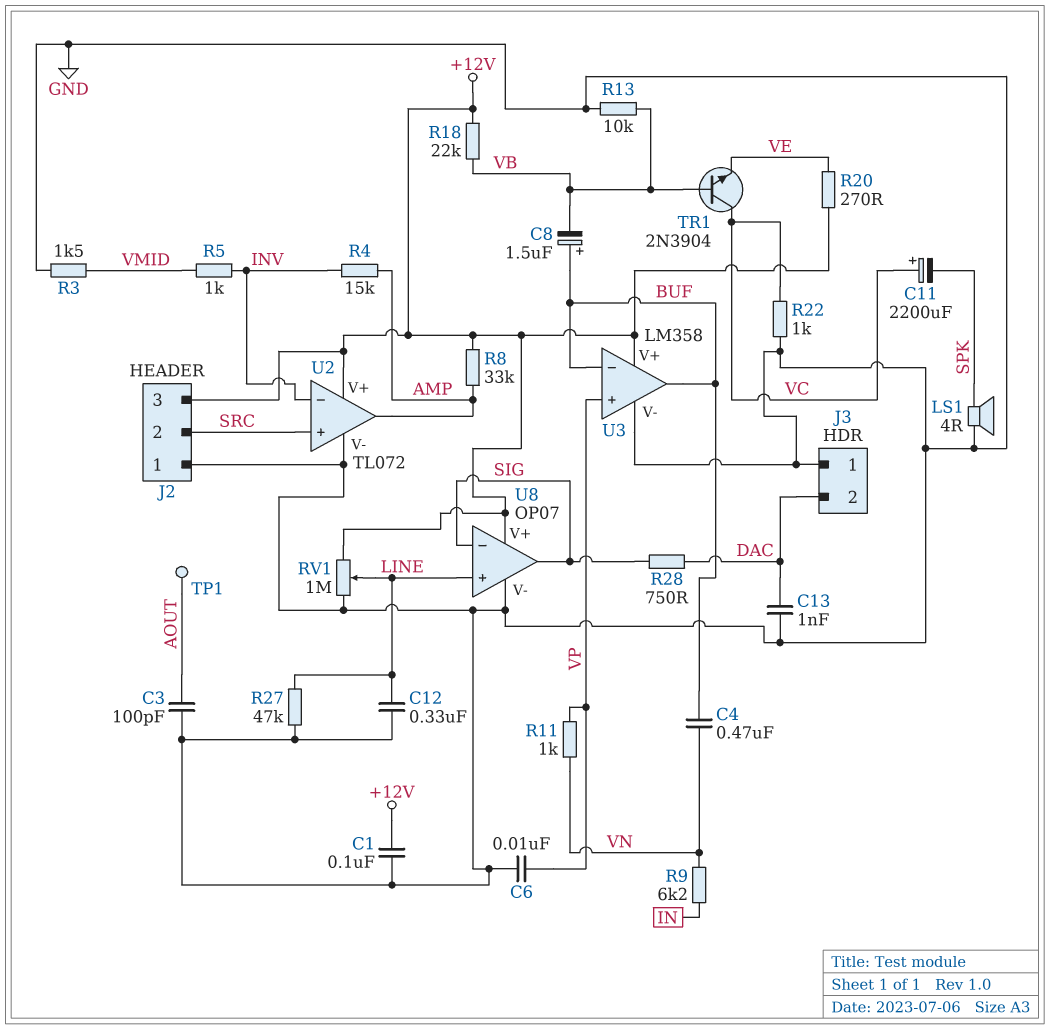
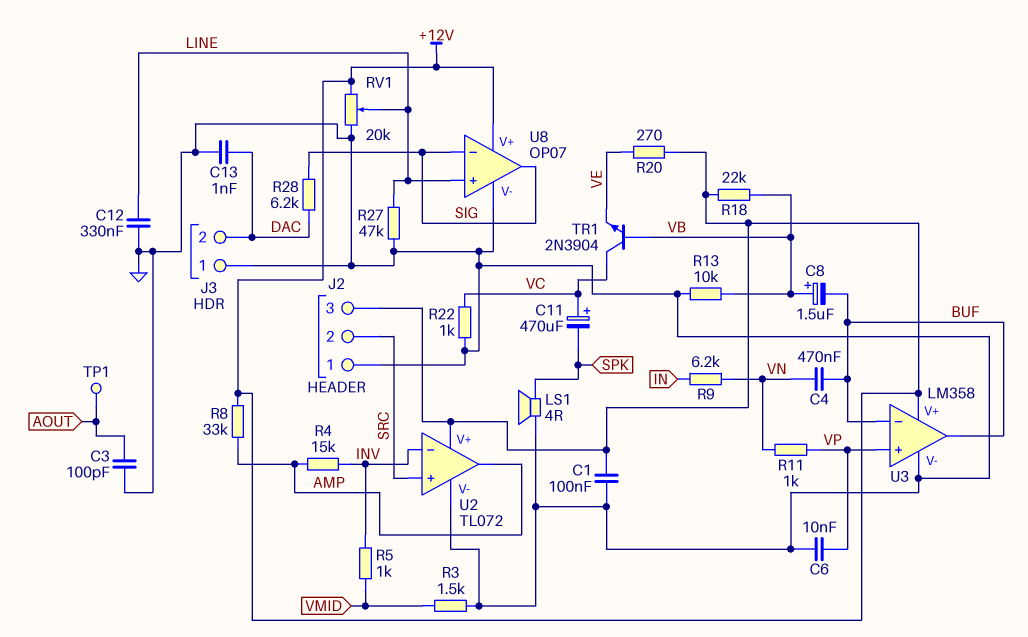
C8: 1.5uF (plus BUF, minus VB) -> 1.5uF (plus VB, minus BUF)
C11: 2200uF (plus VC, minus SPK) -> 470uF (plus VC, minus SPK)
R28: 750 (DAC, SIG) -> 6.2k (DAC, SIG)
RV1: 1M (+12V, GND, wiper LINE) -> 20k (+12V, GND, wiper LINE)

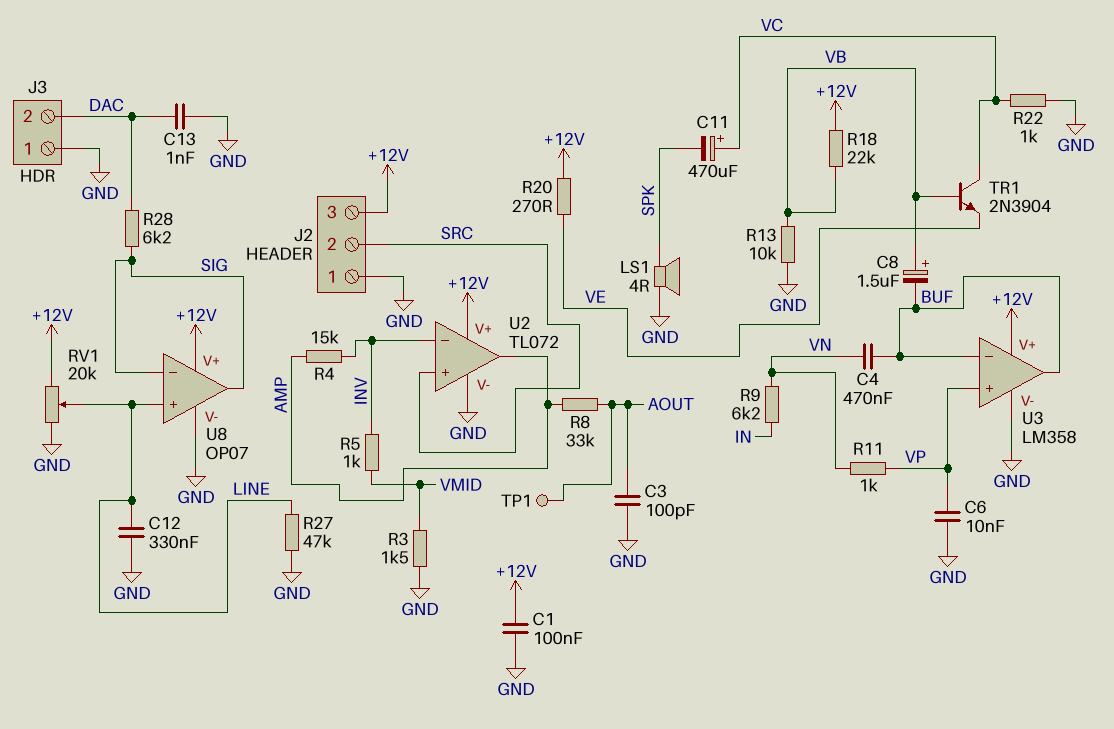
R8: 33k (+12V, AMP) -> 33k (AMP, AOUT)

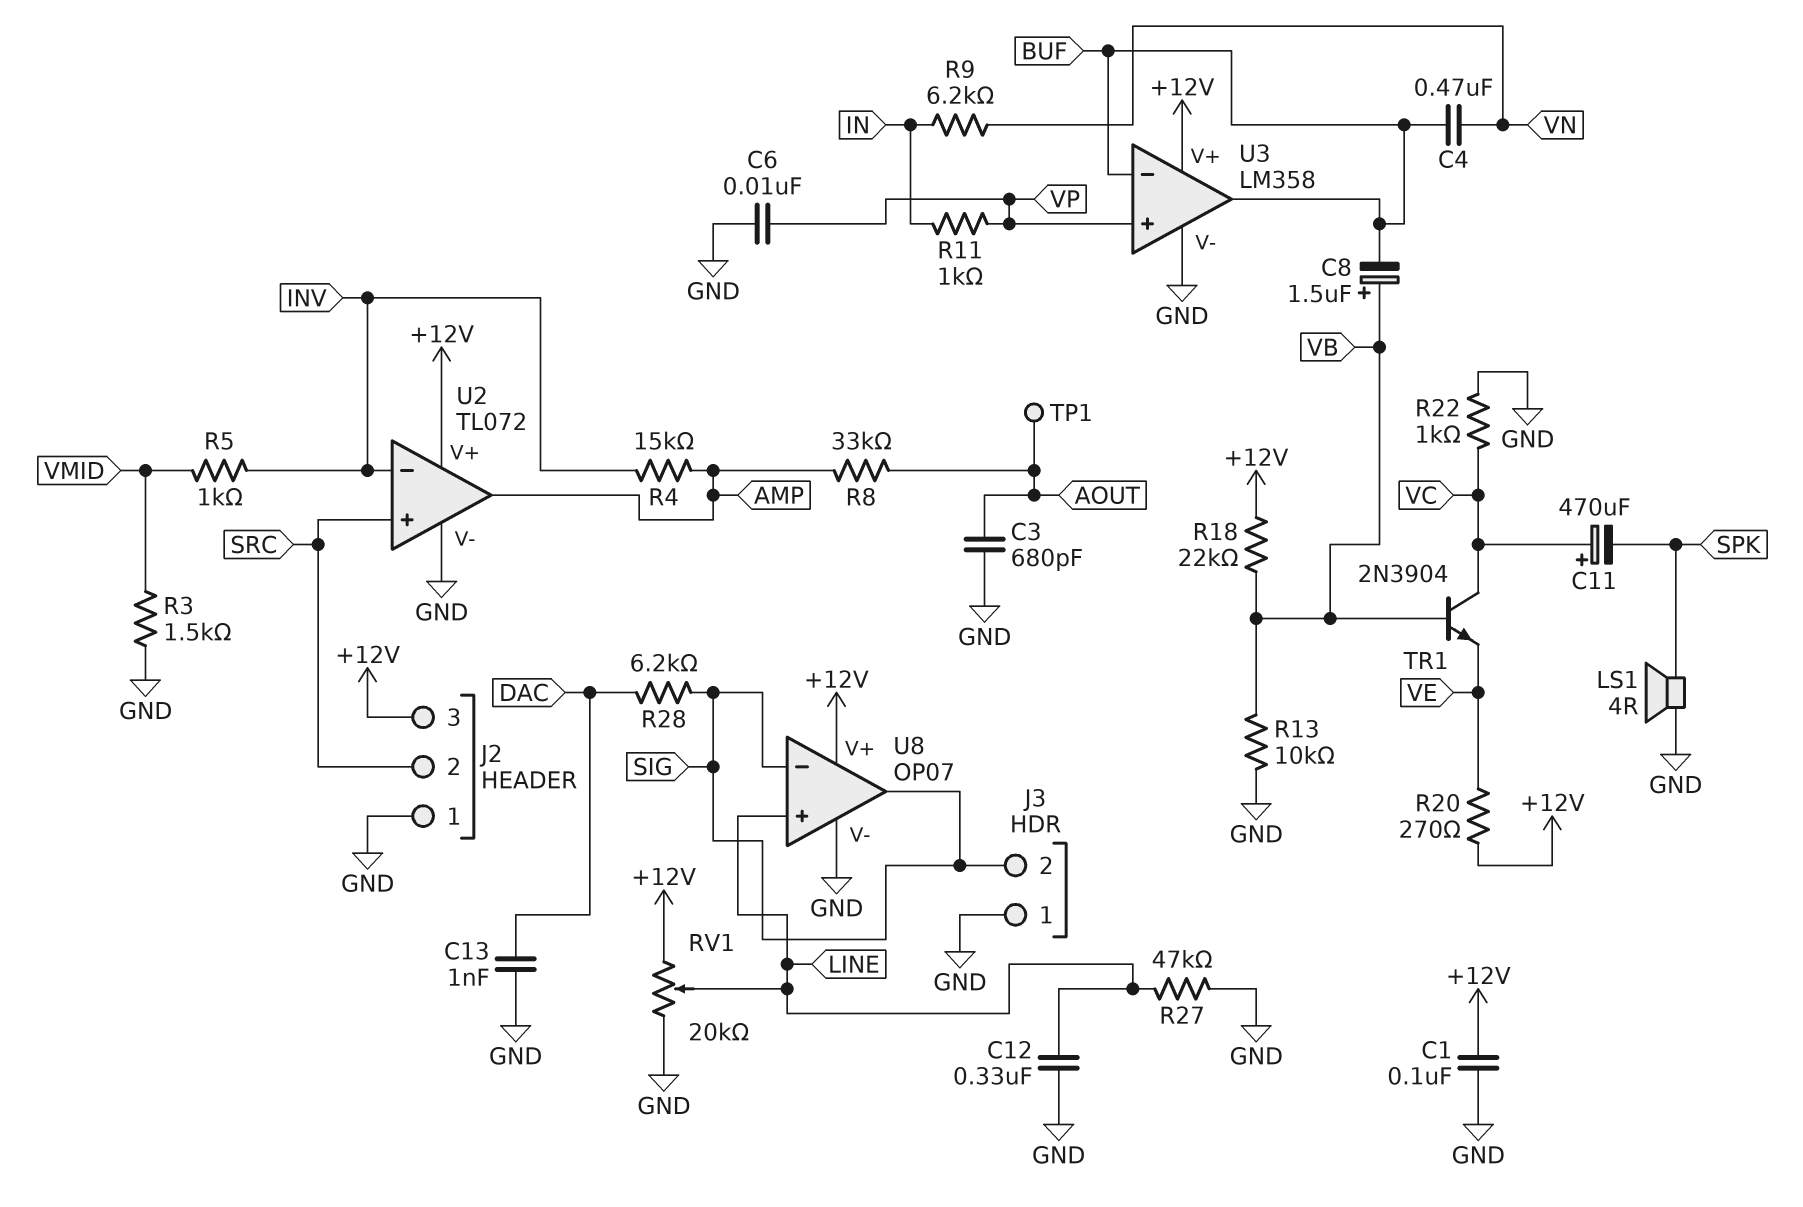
C3: 100pF (AOUT, GND) -> 680pF (AOUT, GND)
J3 pin 2: DAC -> SIG
R11: 1k (VN, VP) -> 1k (IN, VP)

